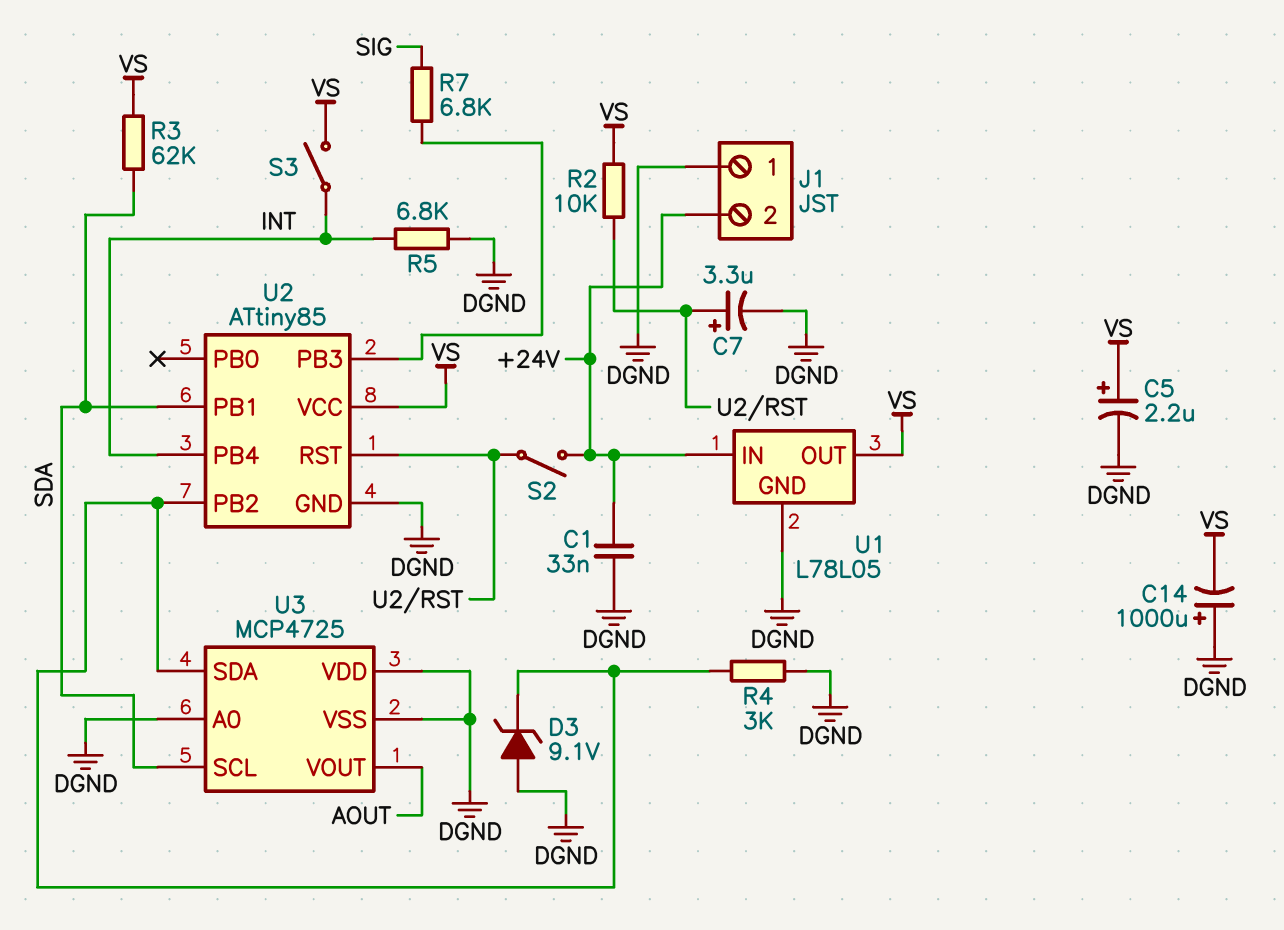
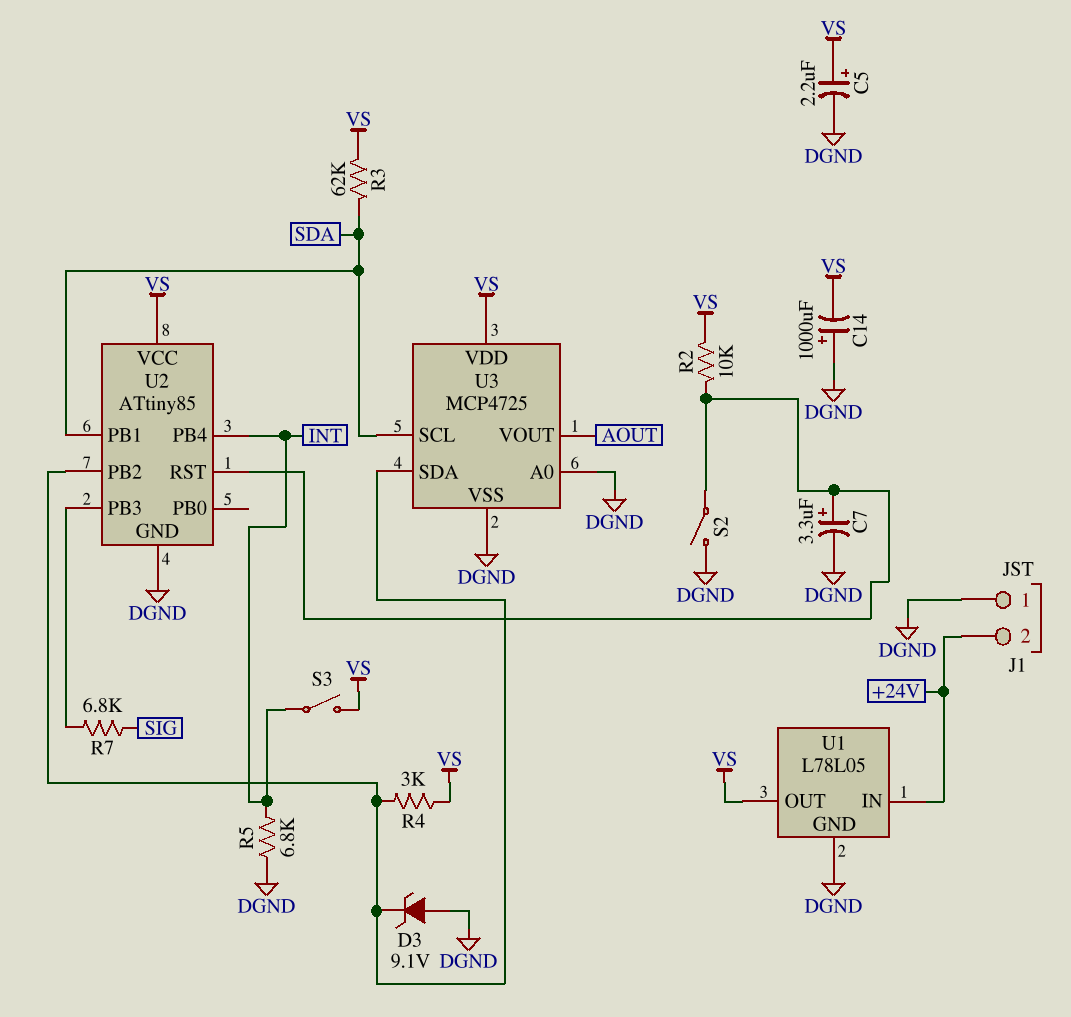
C1: 33nF (+24V, DGND) -> none
R4: 3k (DGND, U2/PB2) -> 3k (U2/PB2, VS)
S2: switch (+24V, U2/RST) -> switch (DGND, U2/RST)
U3 pin VDD: DGND -> VS

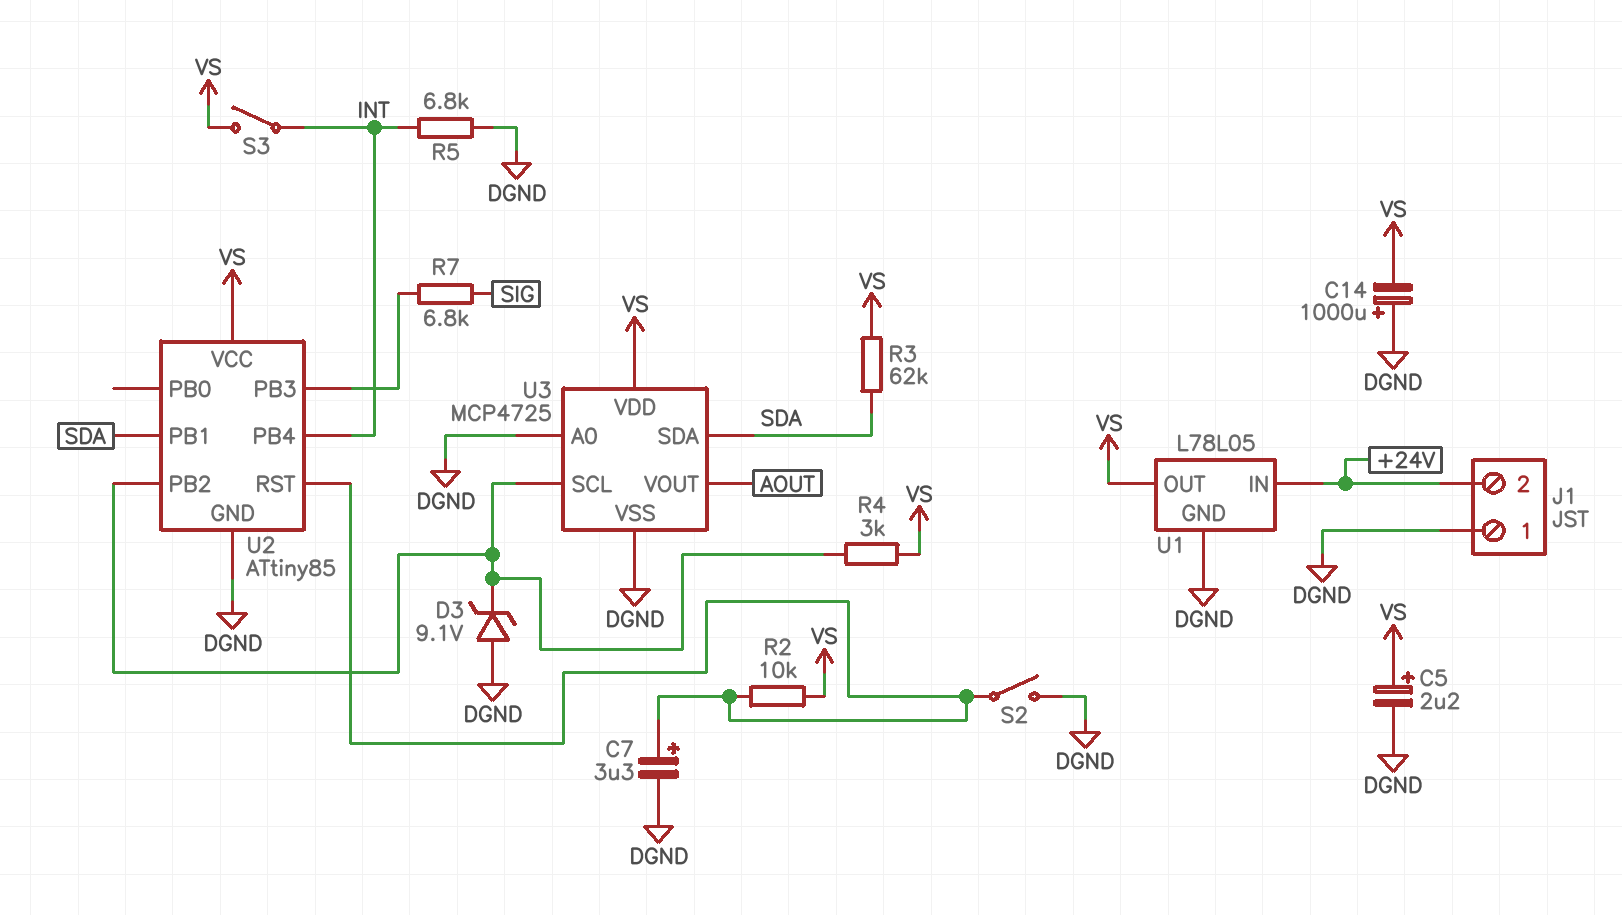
U3 pin SCL: SDA -> U2/PB2
U3 pin SDA: U2/PB2 -> SDA

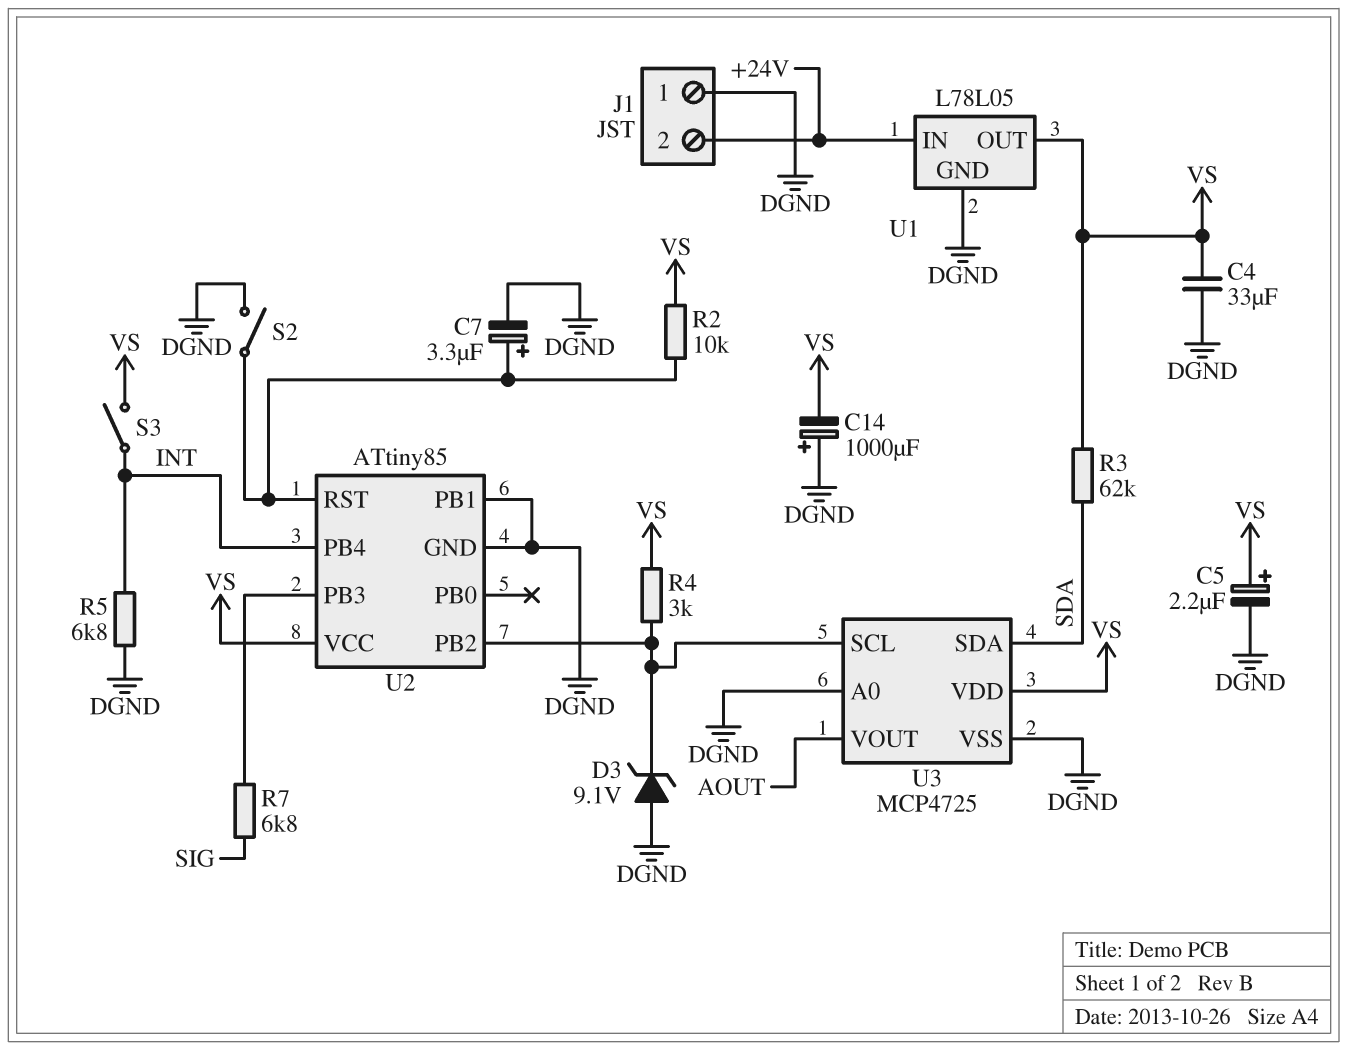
C4: none -> 33uF (DGND, VS)
U2 pin PB1: SDA -> DGND

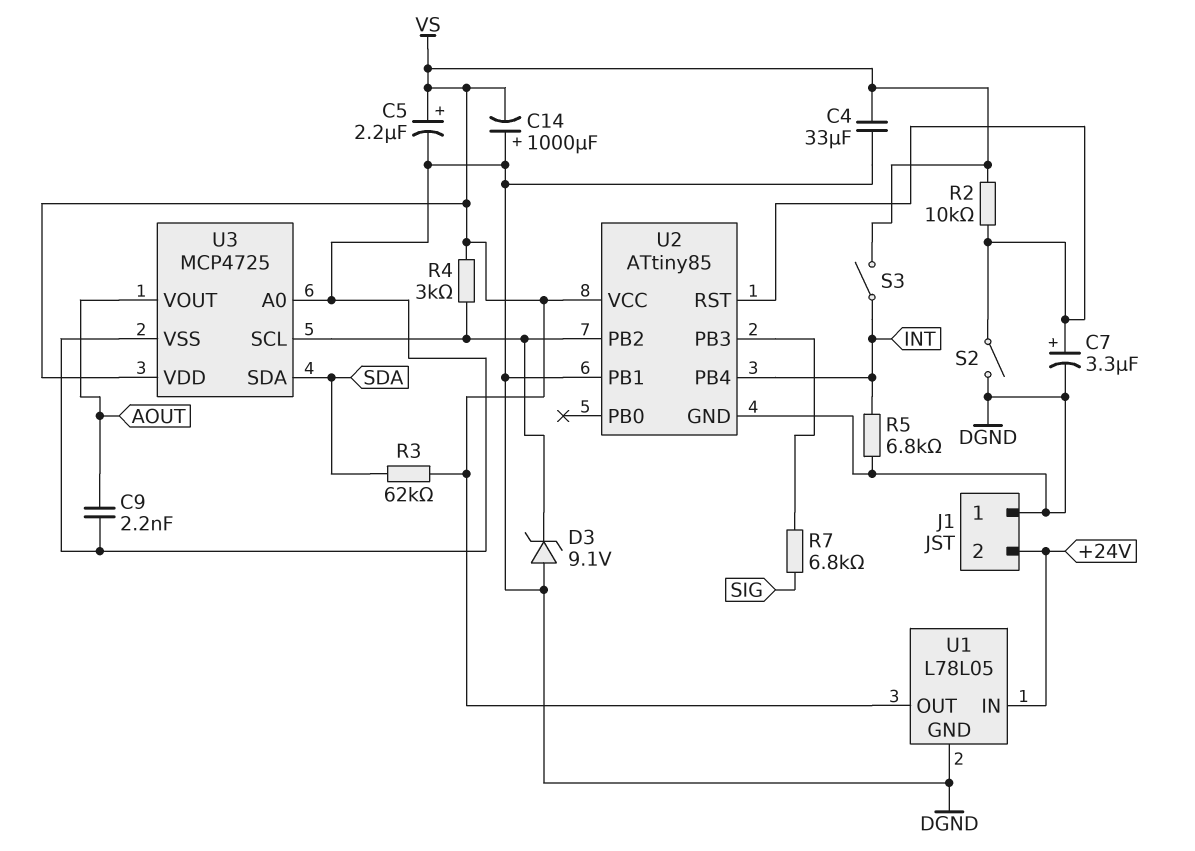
C9: none -> 2.2nF (AOUT, DGND)

